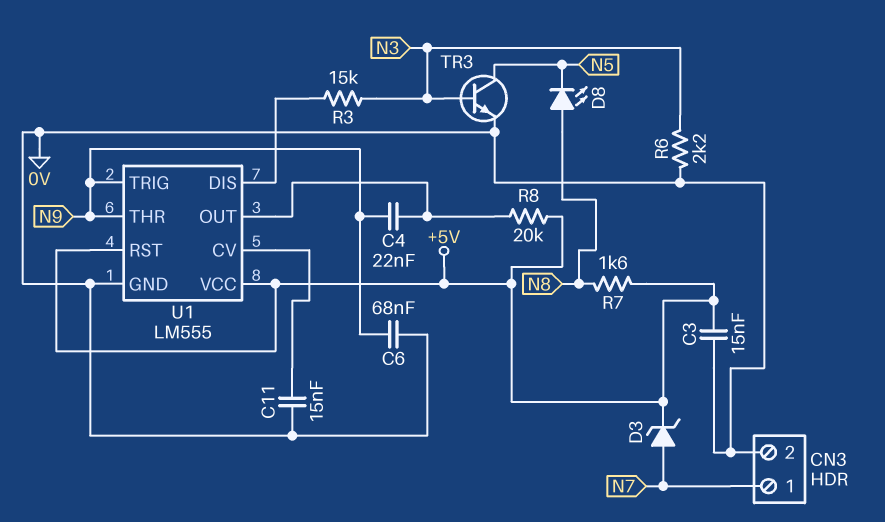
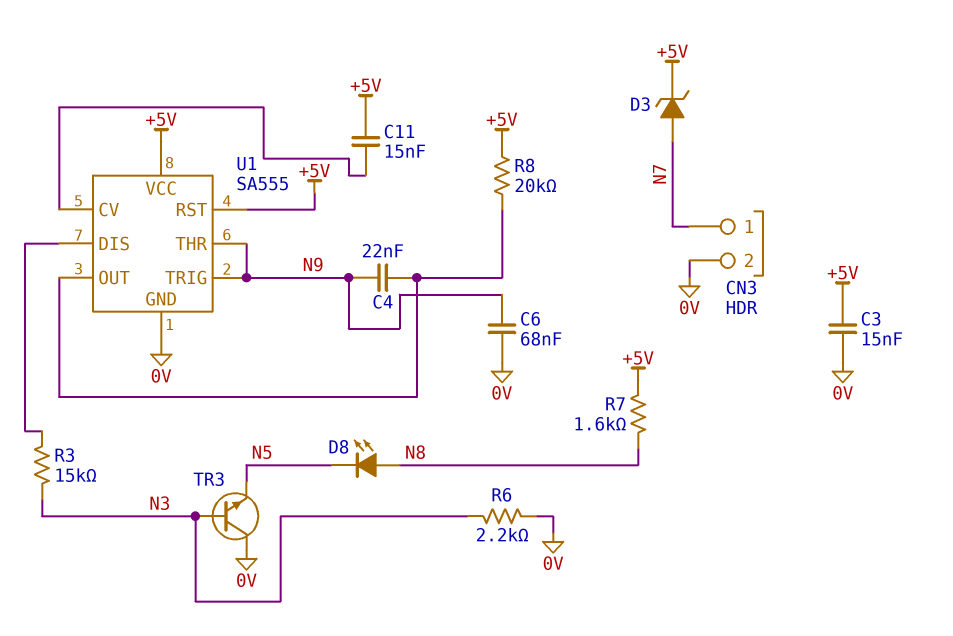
C11: 15nF (0V, U1/CV) -> 15nF (+5V, U1/CV)
TR3: NPN (B N3, C N5, E 0V) -> NPN (B N3, C 0V, E N5)
U1: LM555 -> SA555

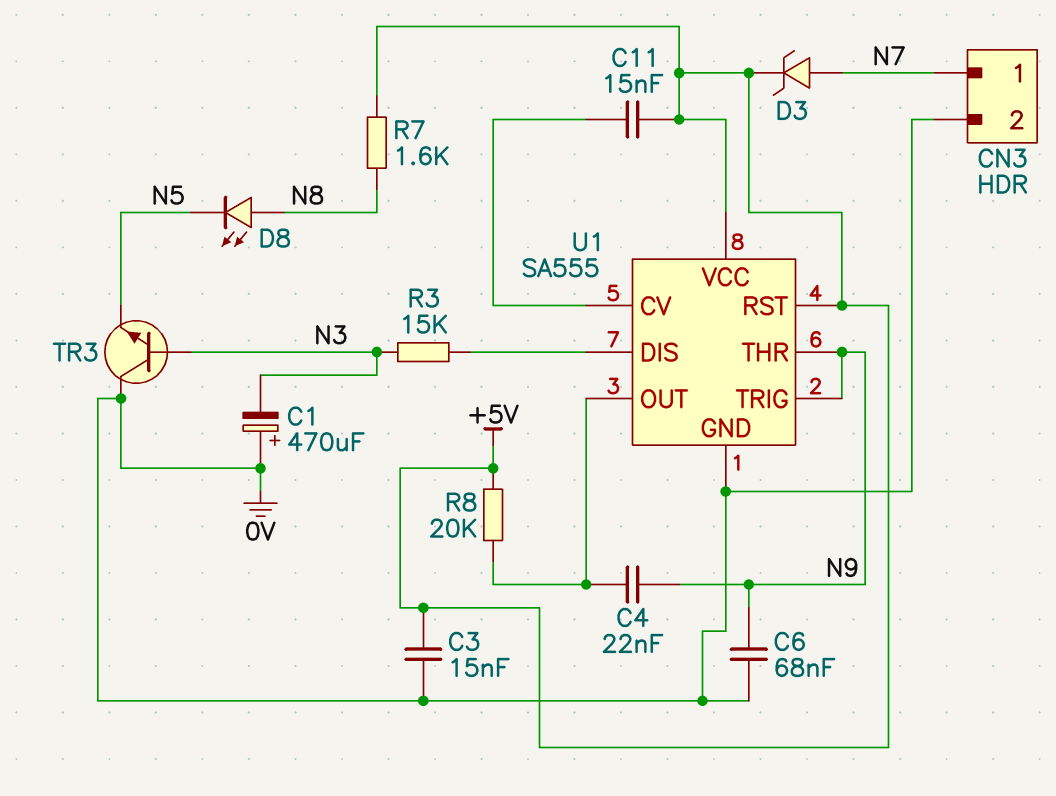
C1: none -> 470uF (plus 0V, minus N3)
R6: 2.2k (0V, N3) -> none

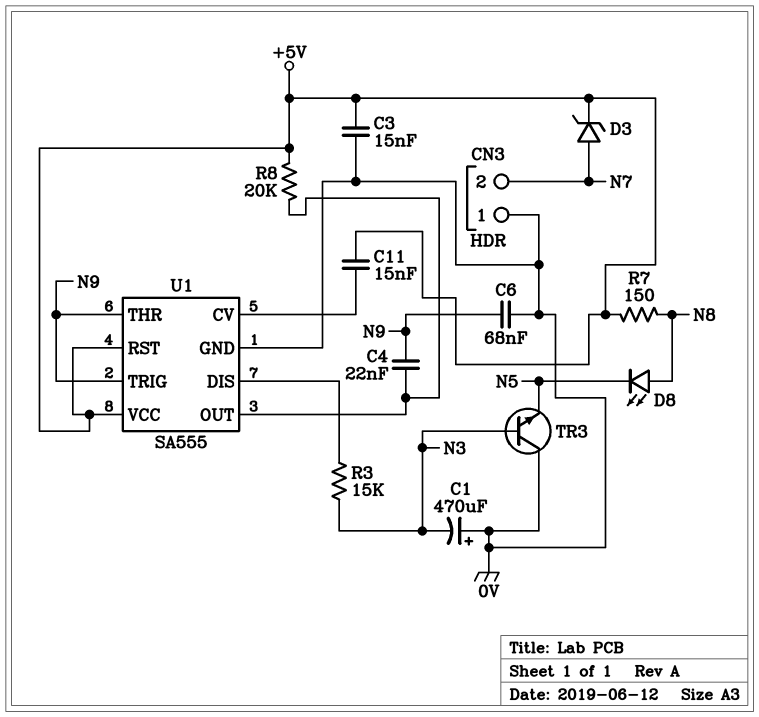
CN3 pin 1: N7 -> 0V
CN3 pin 2: 0V -> N7
R7: 1.6k (+5V, N8) -> 150 (+5V, N8)

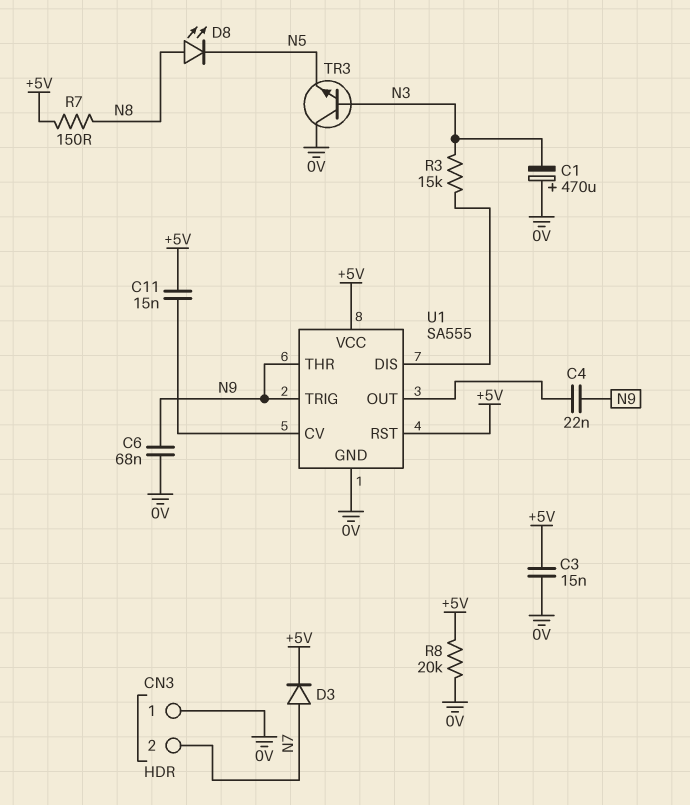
D3: zener (A N7, K +5V) -> diode (A N7, K +5V)
R8: 20k (+5V, U1/OUT) -> 20k (+5V, 0V)

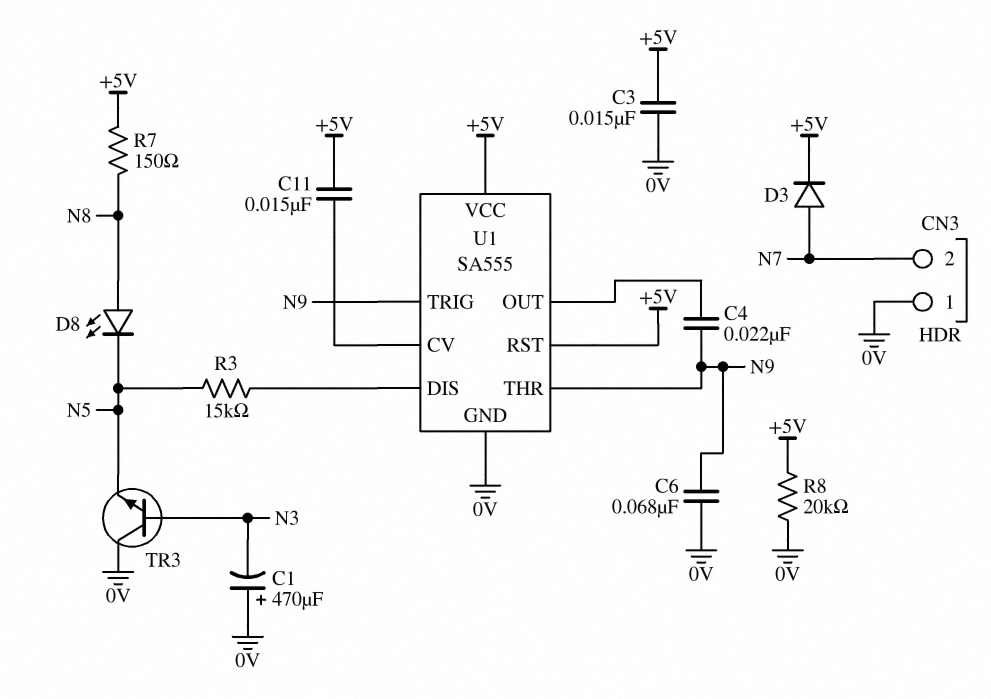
R3: 15k (N3, U1/DIS) -> 15k (N5, U1/DIS)

